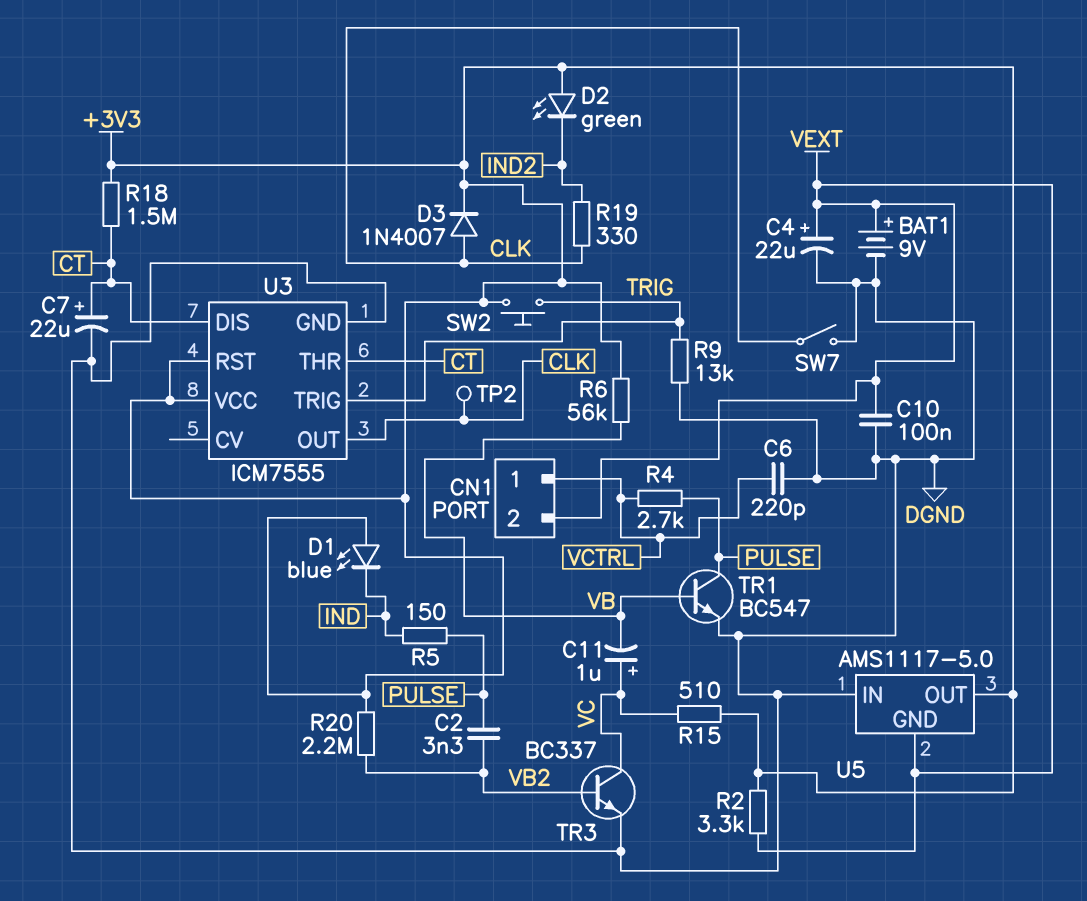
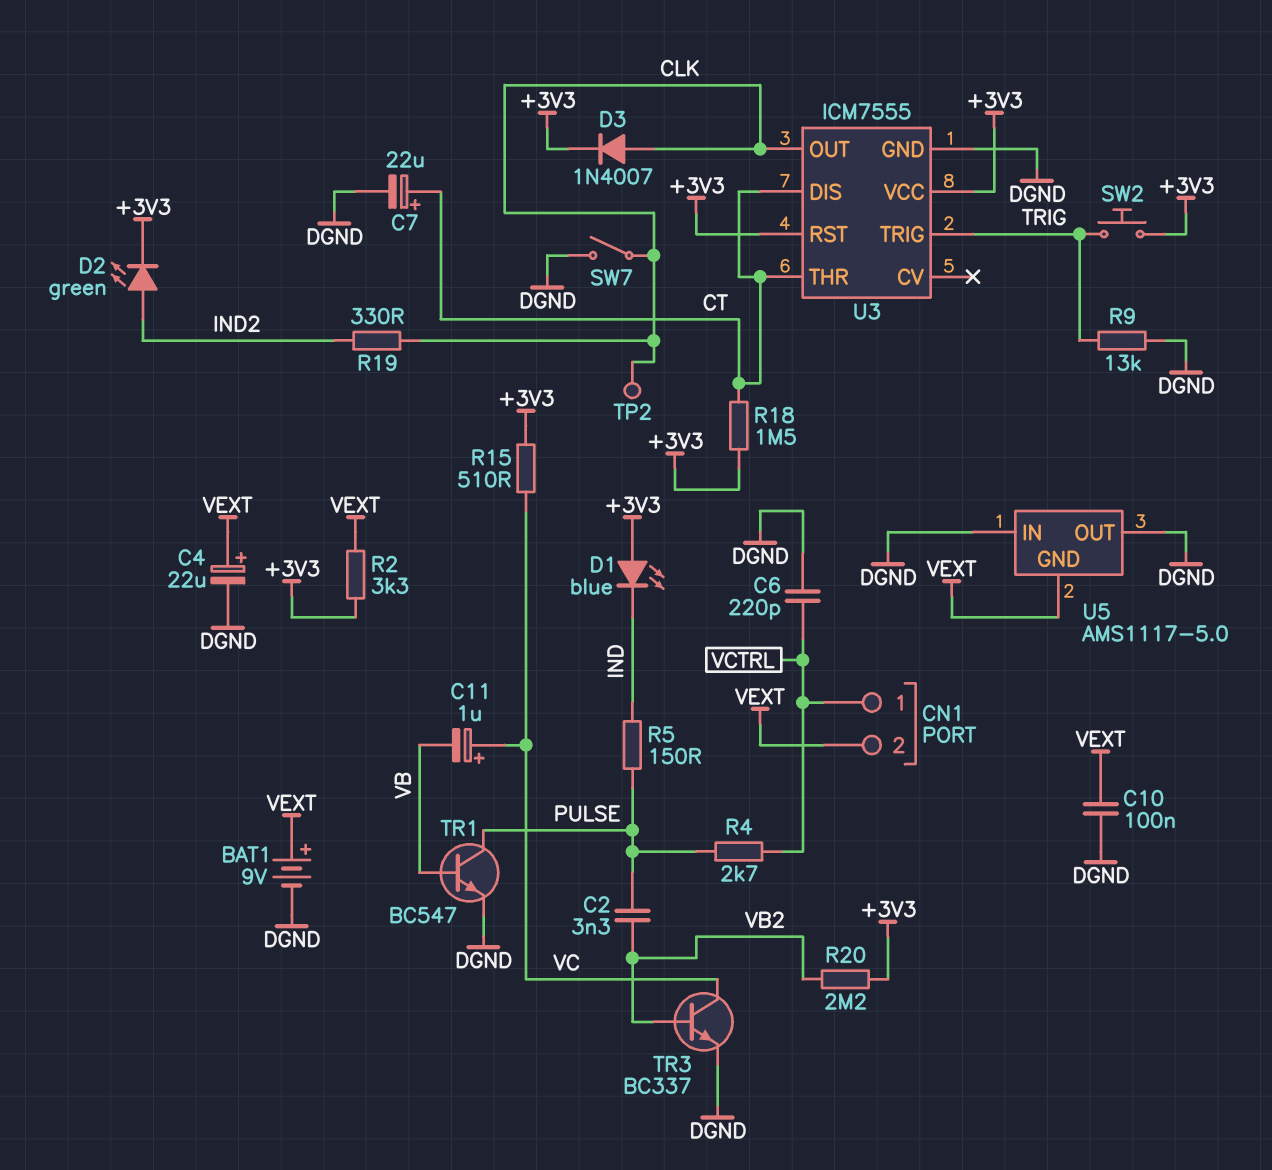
D2: LED green (A +3V3, K IND2) -> LED green (A IND2, K +3V3)
R6: 56k (+3V3, VB) -> none
U5 pin OUT: +3V3 -> DGND

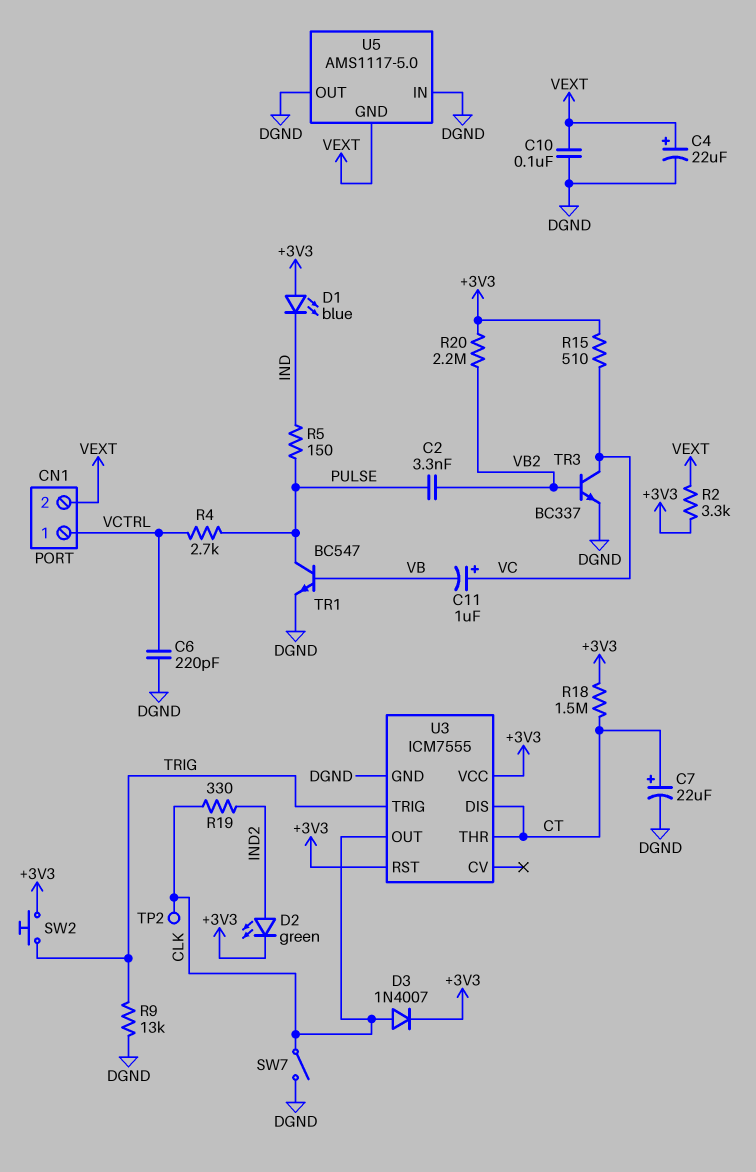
BAT1: 9V (plus VEXT, minus DGND) -> none

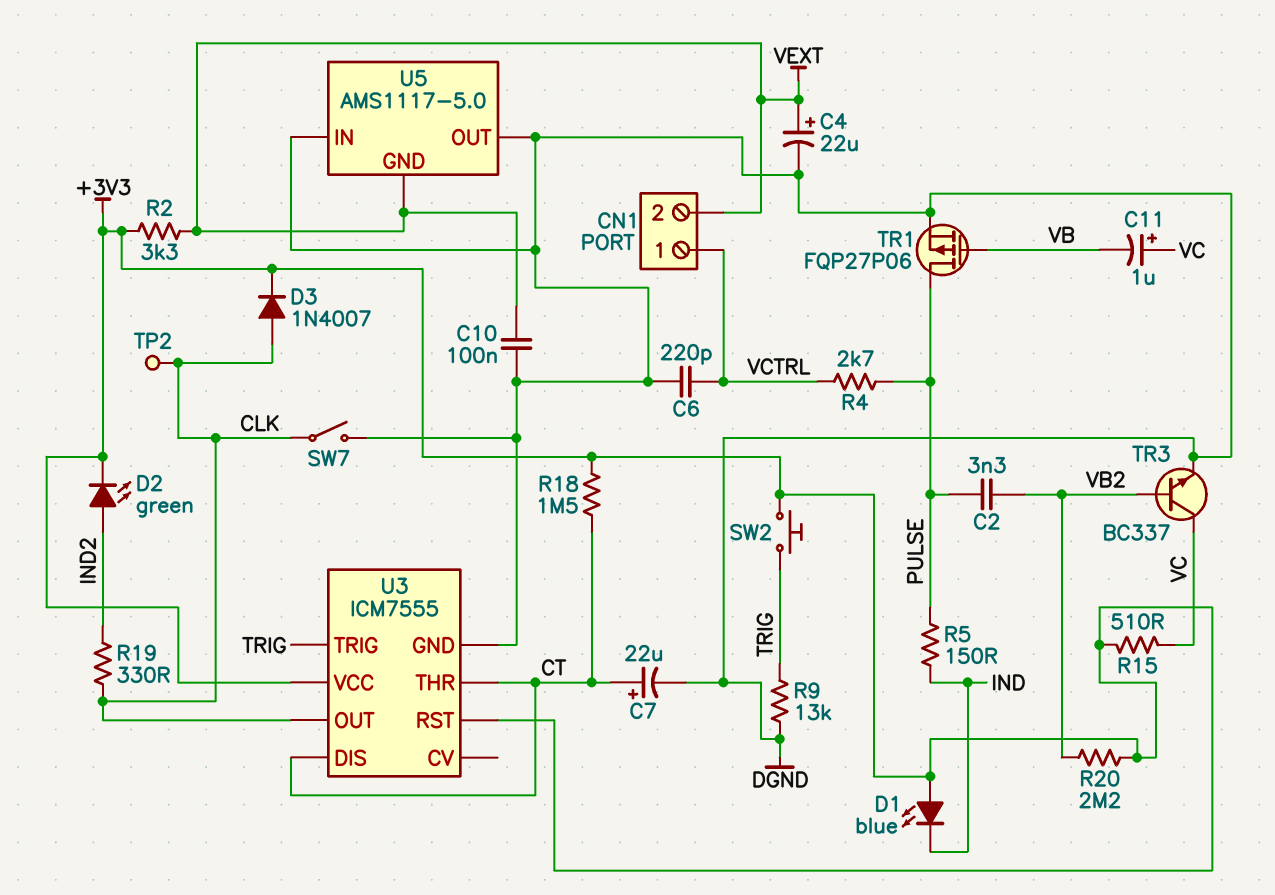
TR1: NPN BC547 (B VB, C PULSE, E DGND) -> PMOS FQP27P06 (G VB, D PULSE, S DGND)

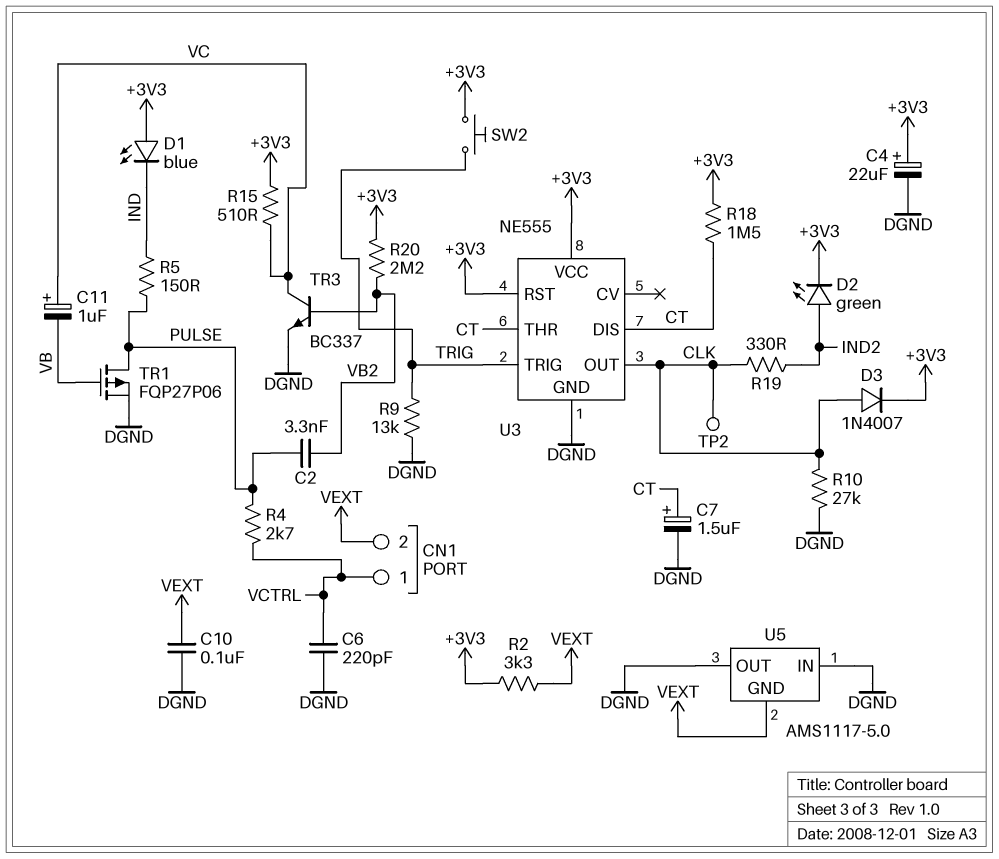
C4: 22uF (plus VEXT, minus DGND) -> 22uF (plus +3V3, minus DGND)
C7: 22uF (plus CT, minus DGND) -> 1.5uF (plus CT, minus DGND)
R10: none -> 27k (CLK, DGND)
SW7: switch (CLK, DGND) -> none
U3: ICM7555 -> NE555

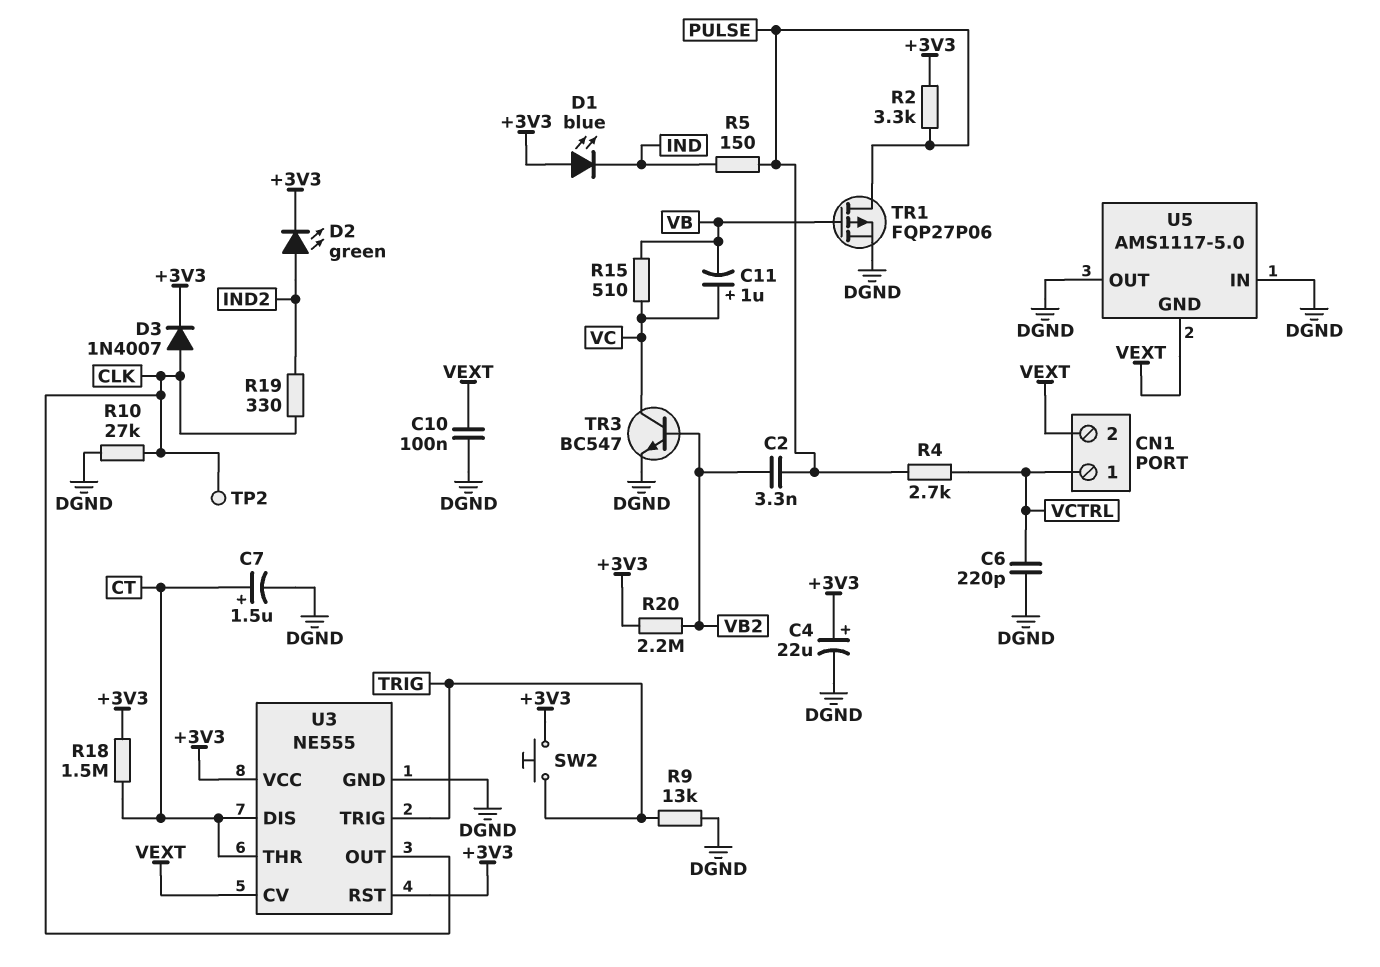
R2: 3.3k (+3V3, VEXT) -> 3.3k (+3V3, PULSE)
R15: 510 (+3V3, VC) -> 510 (VB, VC)
TR3: NPN BC337 (B VB2, C VC, E DGND) -> NPN BC547 (B VB2, C VC, E DGND)
U3 pin CV: none -> VEXT

